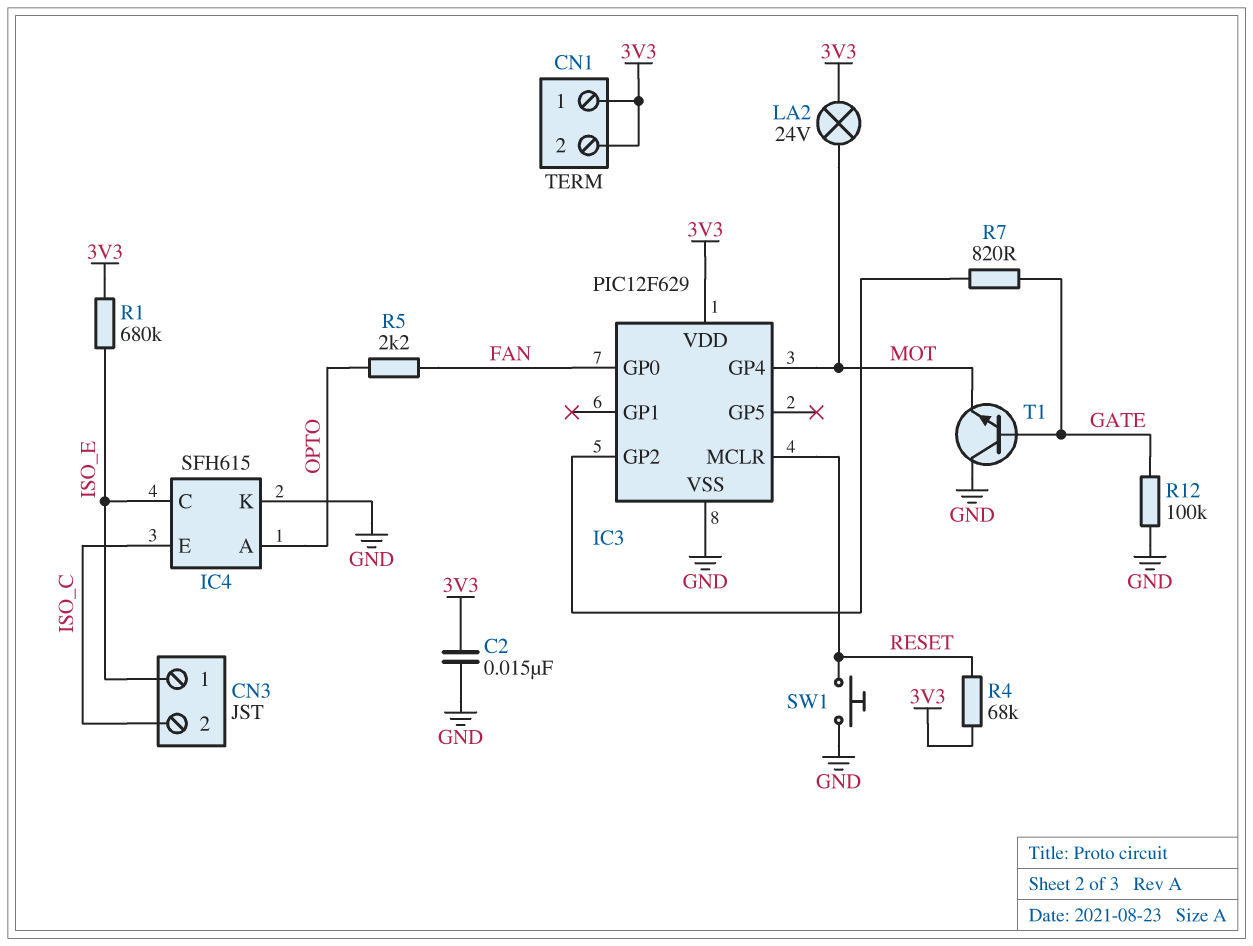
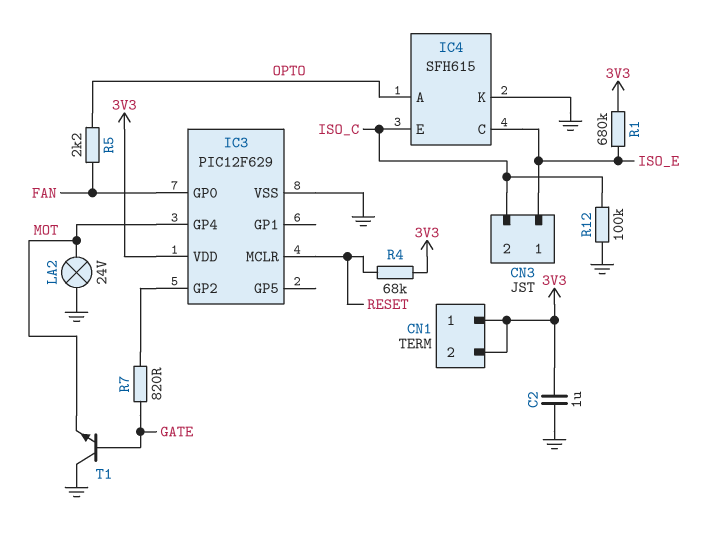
C2: 15nF (3V3, GND) -> 1uF (3V3, GND)
LA2: lamp 24V (3V3, MOT) -> lamp 24V (GND, MOT)
R12: 100k (GATE, GND) -> 100k (GND, ISO_C)
SW1: button (GND, RESET) -> none

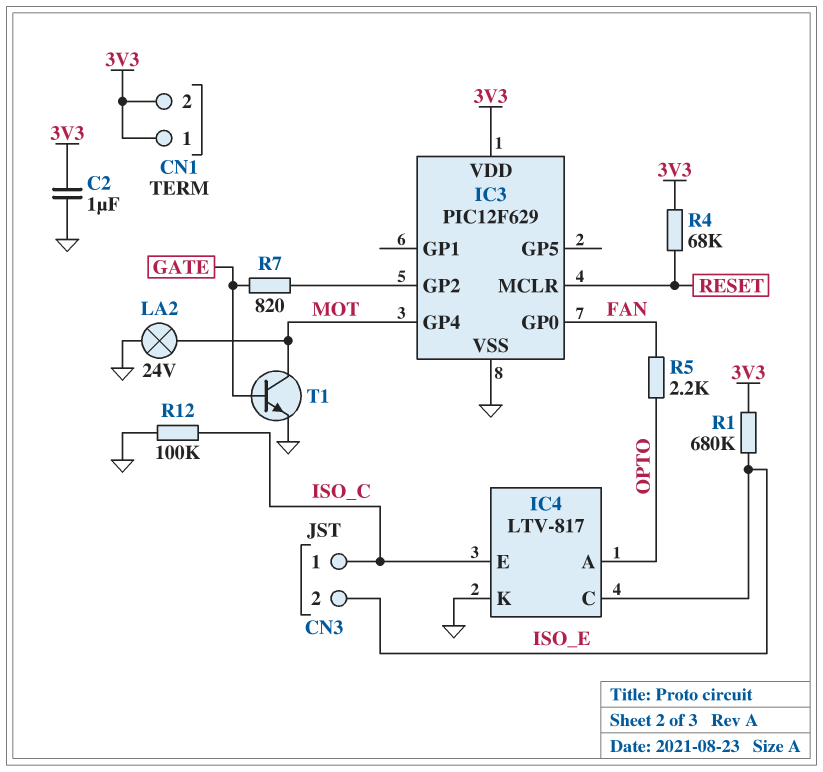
CN3 pin 1: ISO_E -> ISO_C
CN3 pin 2: ISO_C -> ISO_E
IC4: SFH615 -> LTV-817
T1: NPN (B GATE, C GND, E MOT) -> NPN (B GATE, C MOT, E GND)

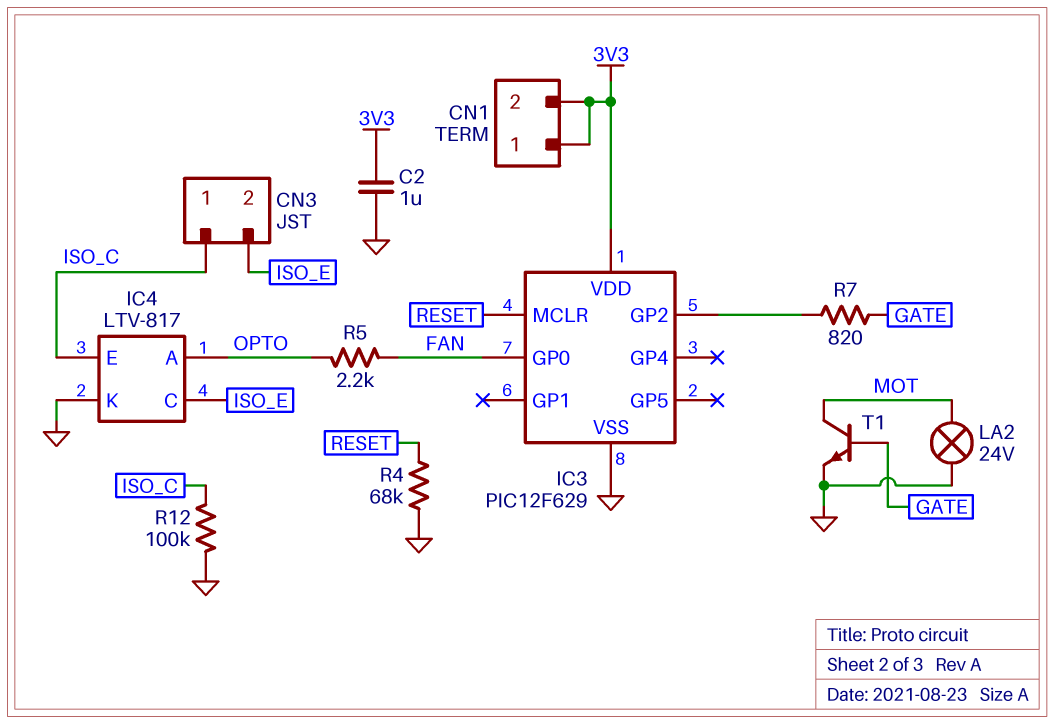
IC3 pin GP4: MOT -> none
R1: 680k (3V3, ISO_E) -> none
R4: 68k (3V3, RESET) -> 68k (GND, RESET)

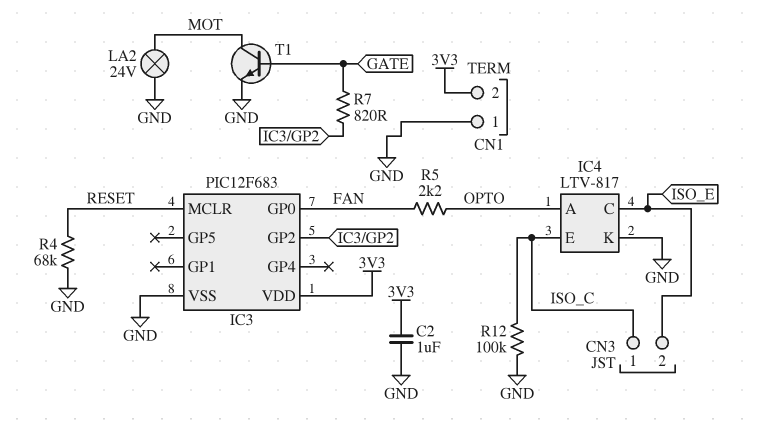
CN1 pin 1: 3V3 -> GND
IC3: PIC12F629 -> PIC12F683

